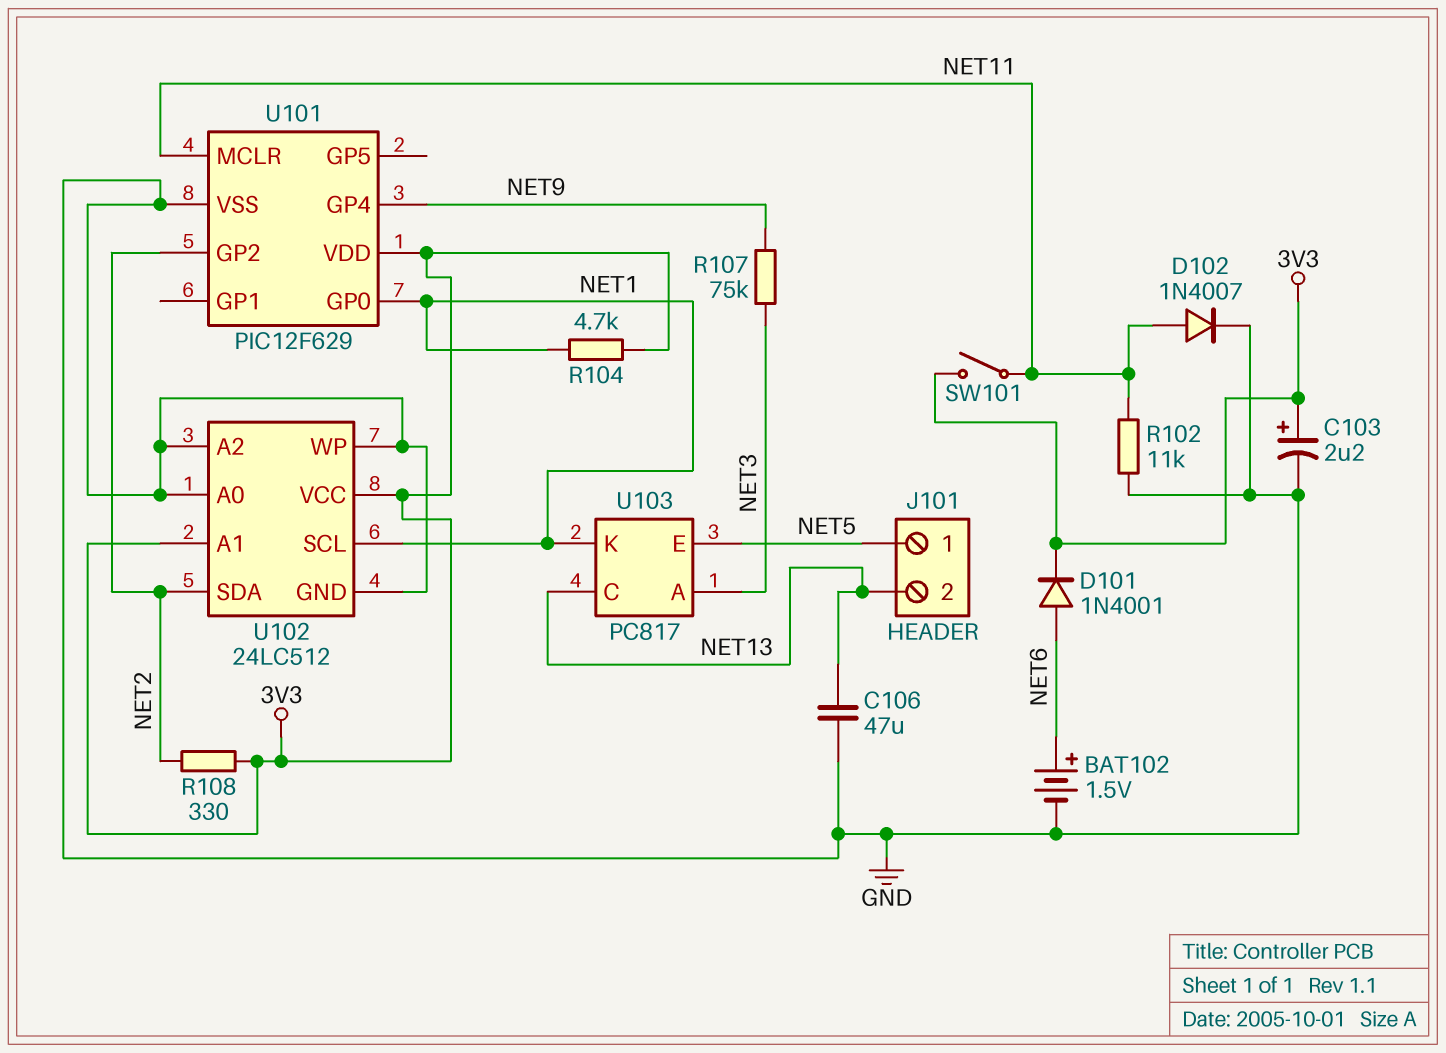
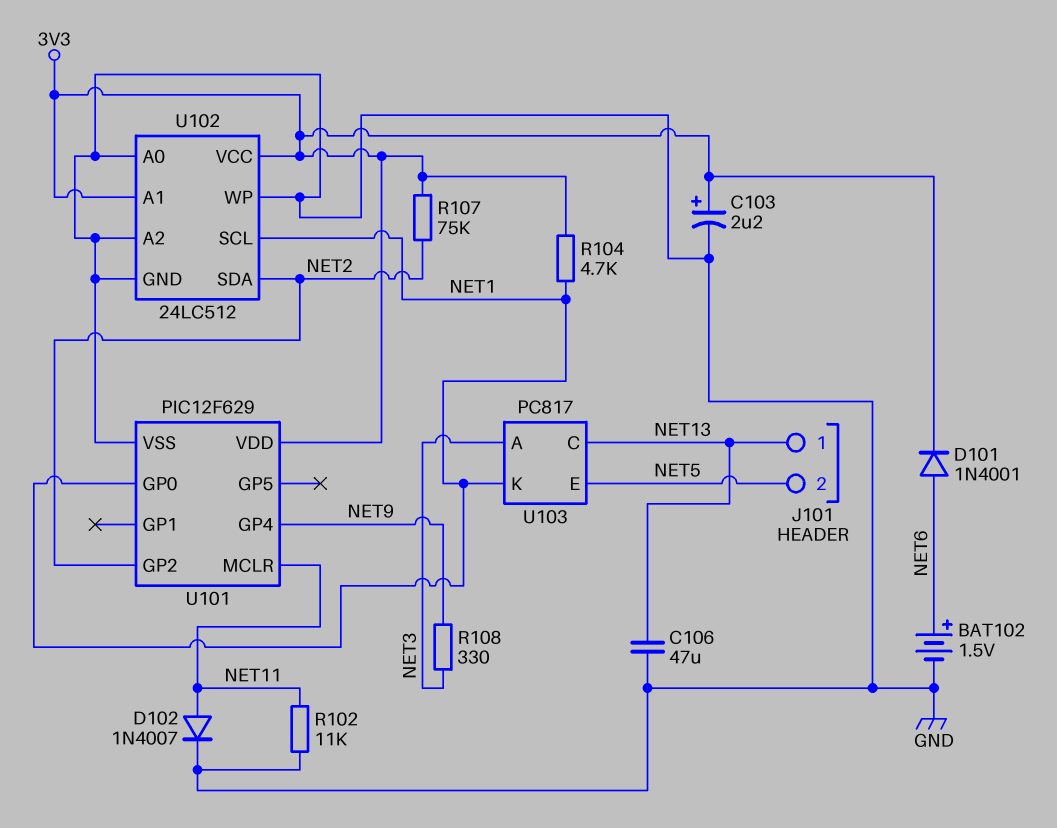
J101 pin 1: NET5 -> NET13
J101 pin 2: NET13 -> NET5
R107: 75k (NET3, NET9) -> 75k (3V3, NET2)
R108: 330 (3V3, NET2) -> 330 (NET3, NET9)
SW101: switch (3V3, NET11) -> none

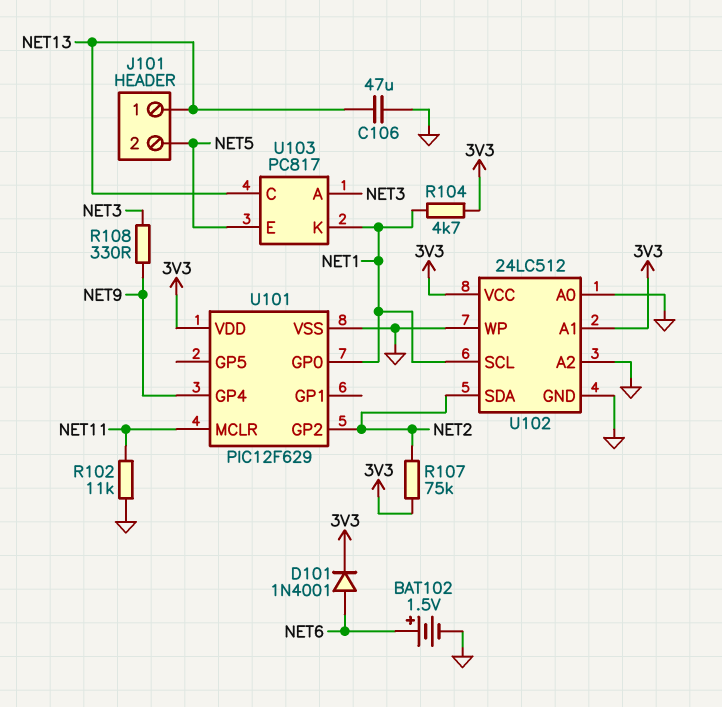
C103: 2.2uF (plus 3V3, minus GND) -> none
D102: diode 1N4007 (A NET11, K GND) -> none

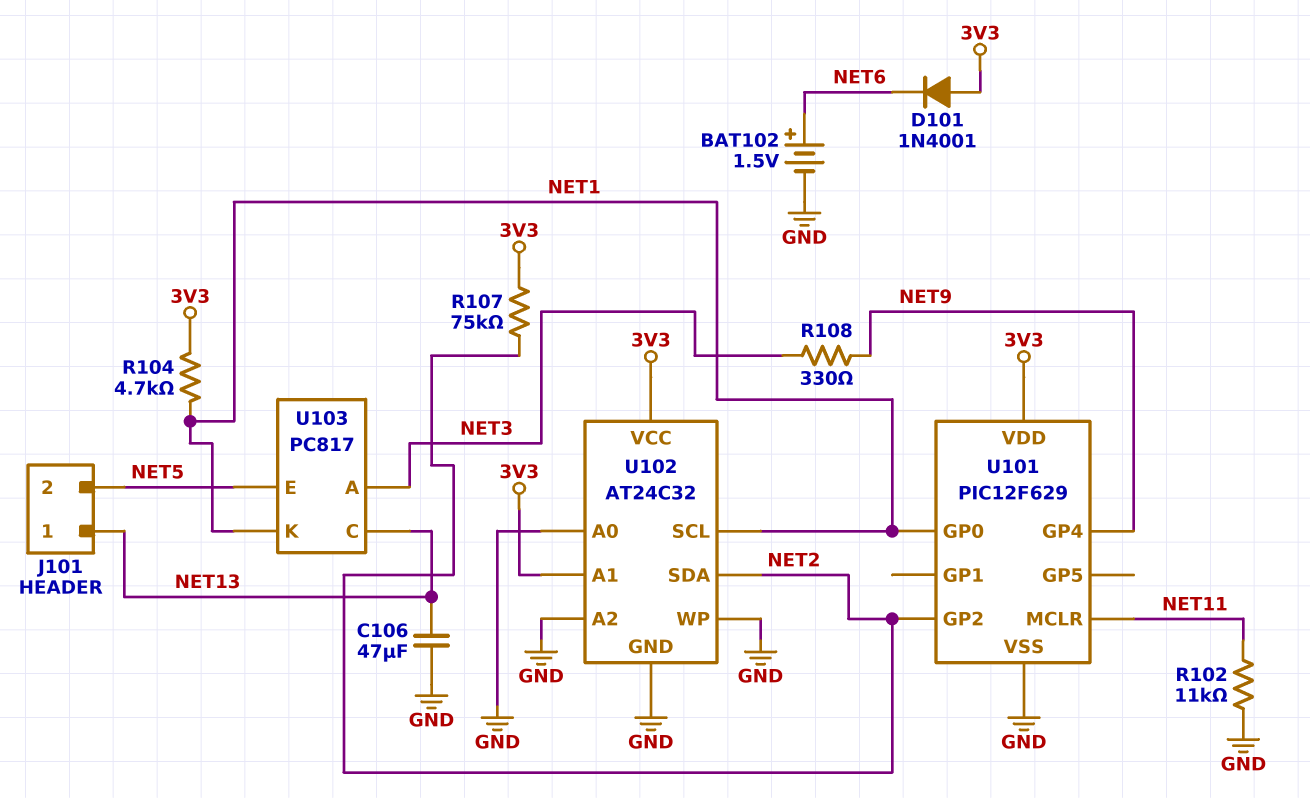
D101: diode 1N4001 (A NET6, K 3V3) -> diode 1N4001 (A 3V3, K NET6)
U102: 24LC512 -> AT24C32

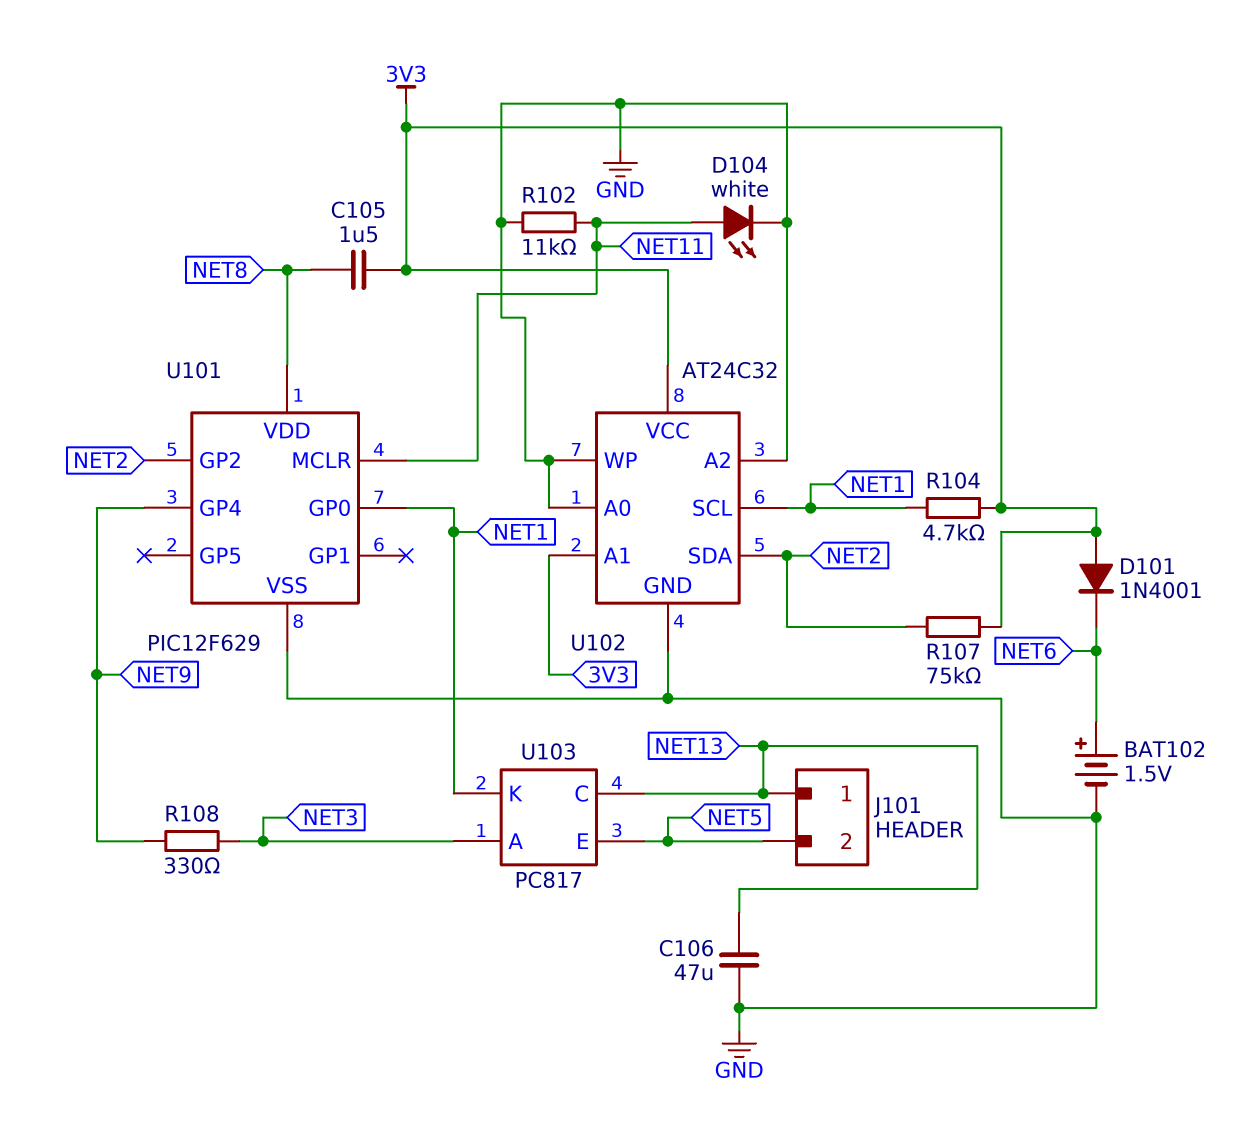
C105: none -> 1.5uF (3V3, NET8)
D104: none -> LED white (A NET11, K GND)
U101 pin VDD: 3V3 -> NET8

